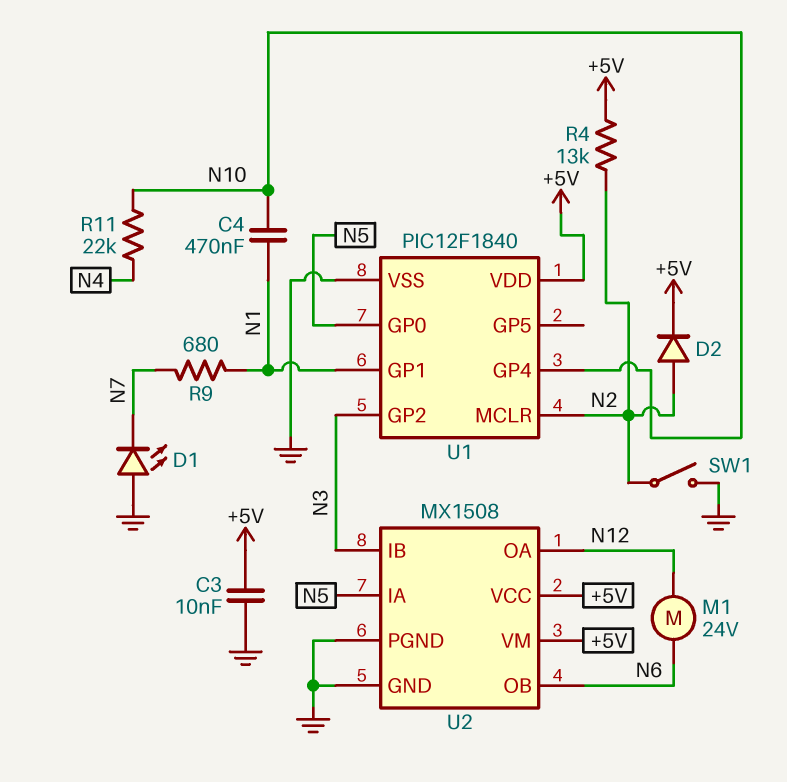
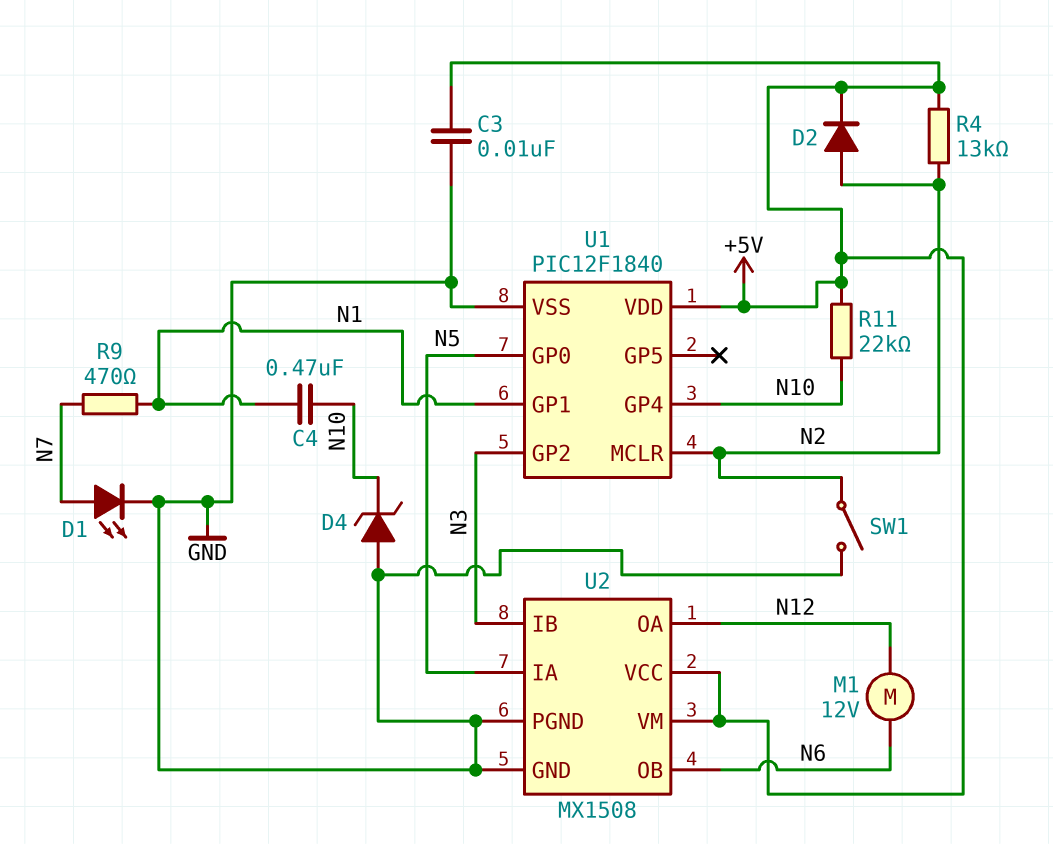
D1: LED (A GND, K N7) -> LED (A N7, K GND)
D4: none -> zener (A GND, K N10)
M1: motor 24V (N6, N12) -> motor 12V (N6, N12)
R9: 680 (N1, N7) -> 470 (N1, N7)
R11: 22k (N4, N10) -> 22k (+5V, N10)

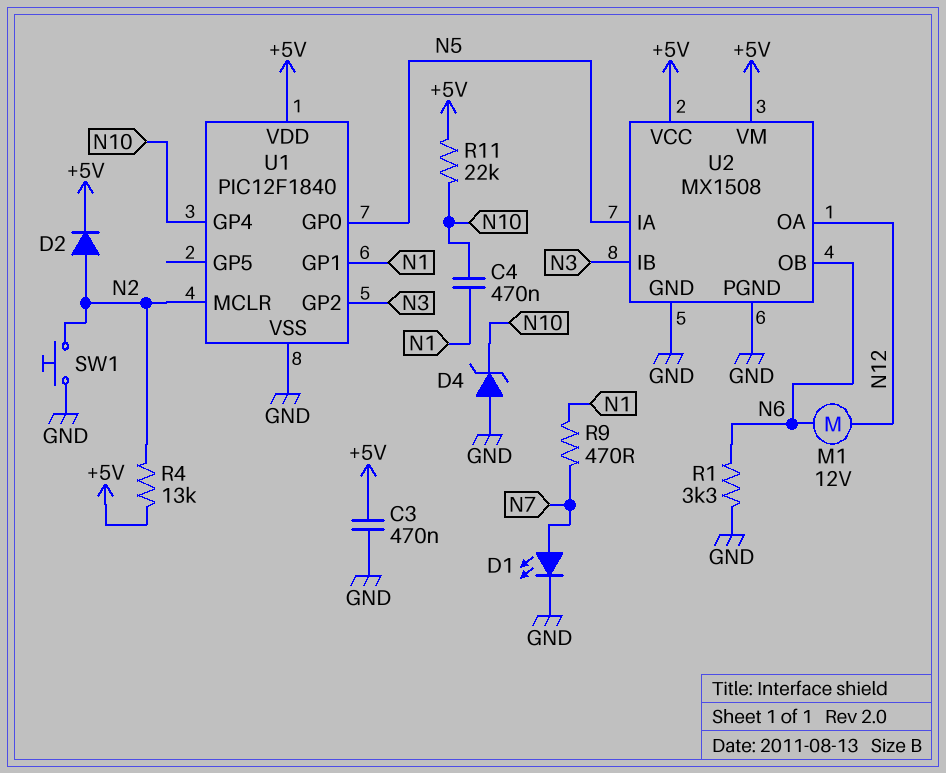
C3: 10nF (+5V, GND) -> 470nF (+5V, GND)
R1: none -> 3.3k (GND, N6)
SW1: switch (GND, N2) -> button (GND, N2)

